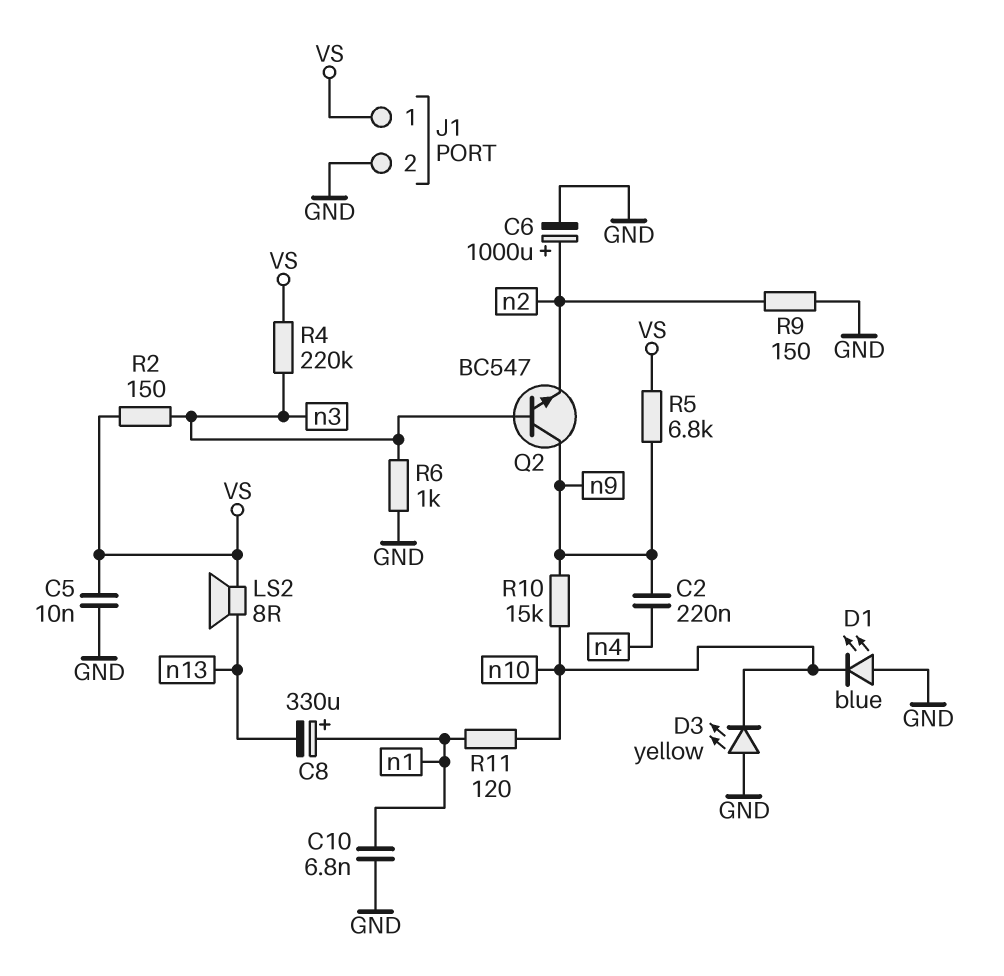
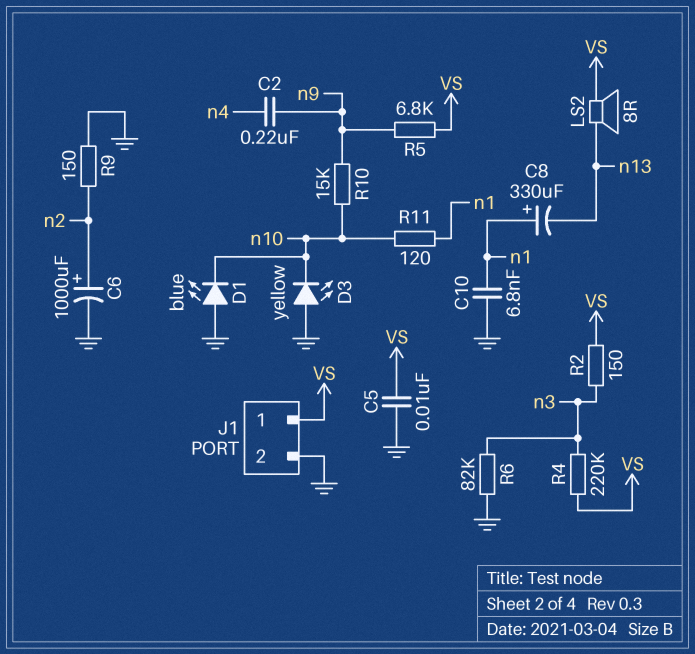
Q2: NPN BC547 (B n3, C n9, E n2) -> none
R6: 1k (GND, n3) -> 82k (GND, n3)

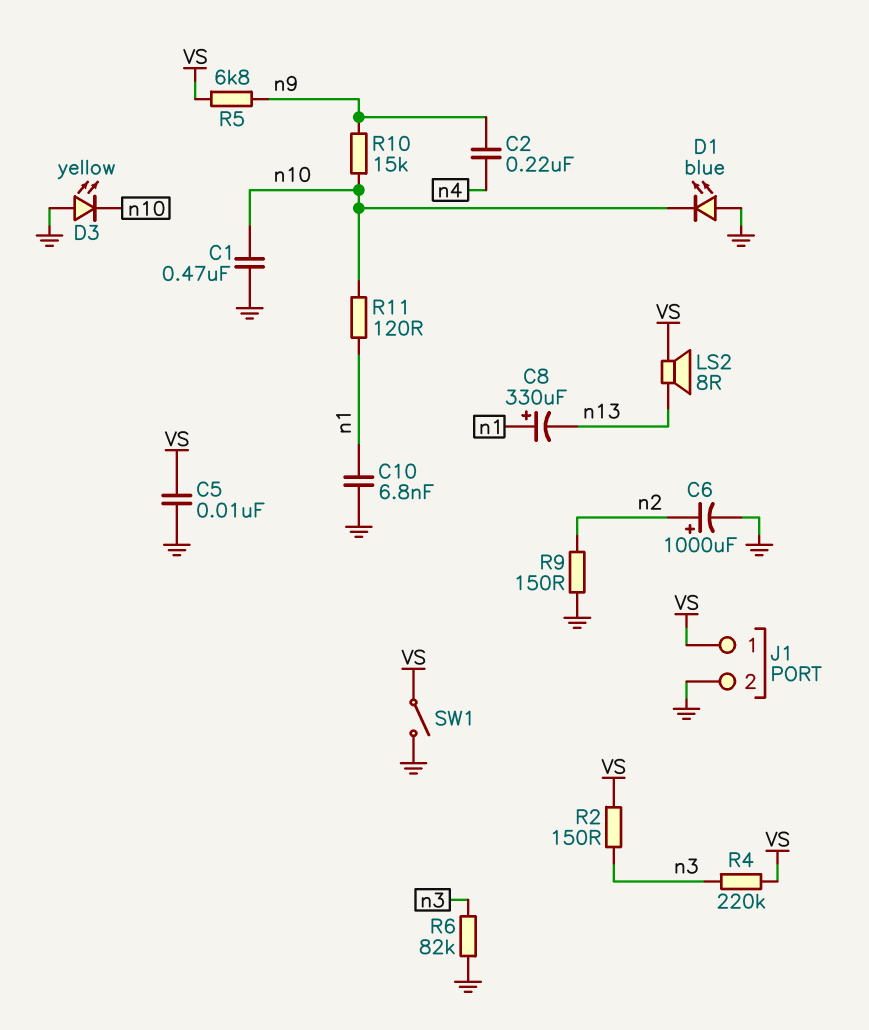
C1: none -> 470nF (GND, n10)
SW1: none -> switch (GND, VS)

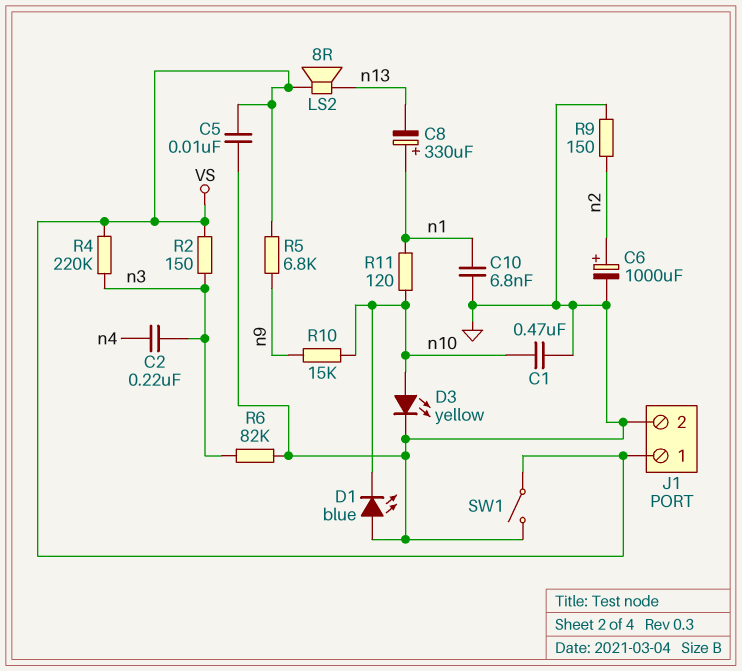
C2: 220nF (n4, n9) -> 220nF (n3, n4)
D3: LED yellow (A GND, K n10) -> LED yellow (A n10, K GND)

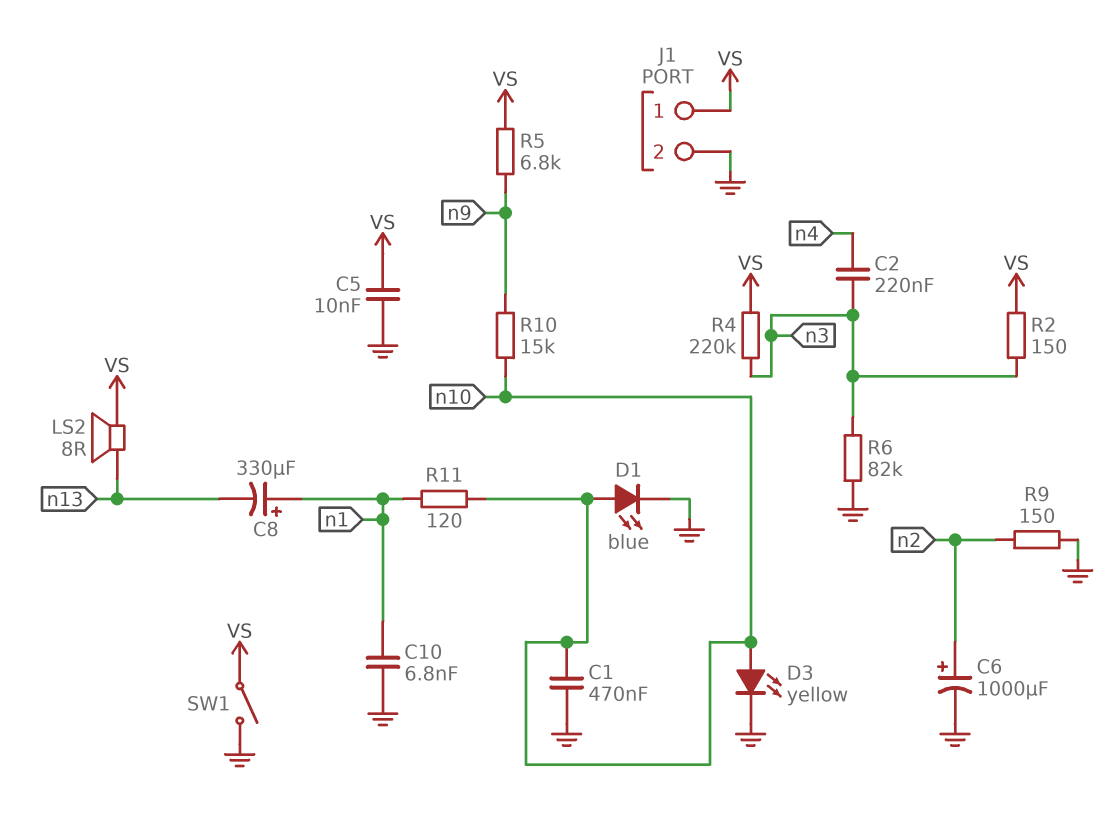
D1: LED blue (A GND, K n10) -> LED blue (A n10, K GND)

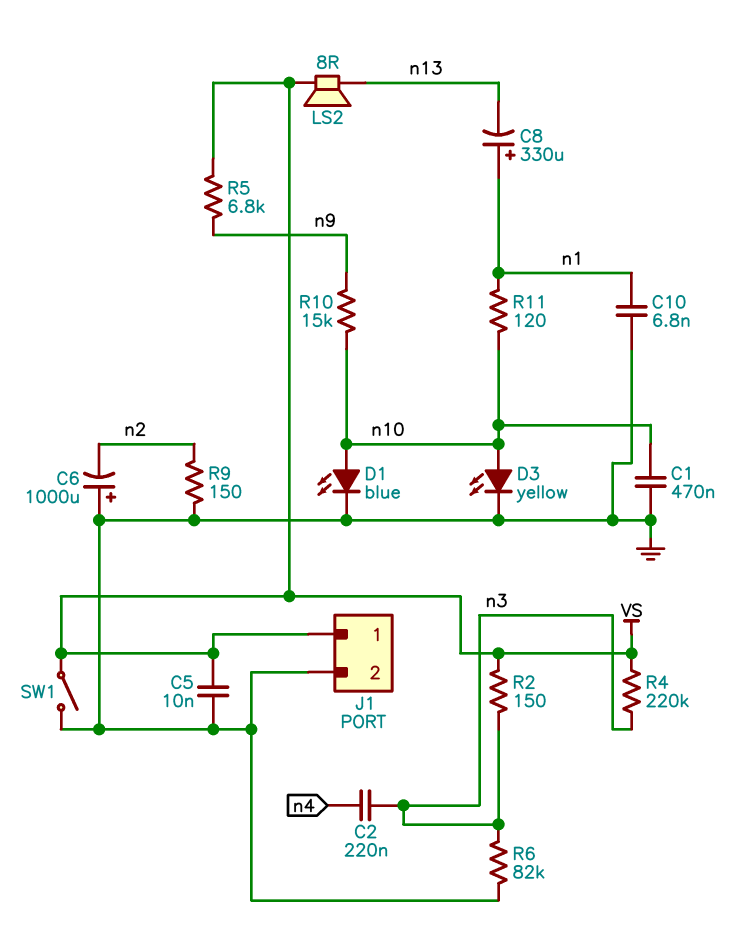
C6: 1000uF (plus n2, minus GND) -> 1000uF (plus GND, minus n2)

